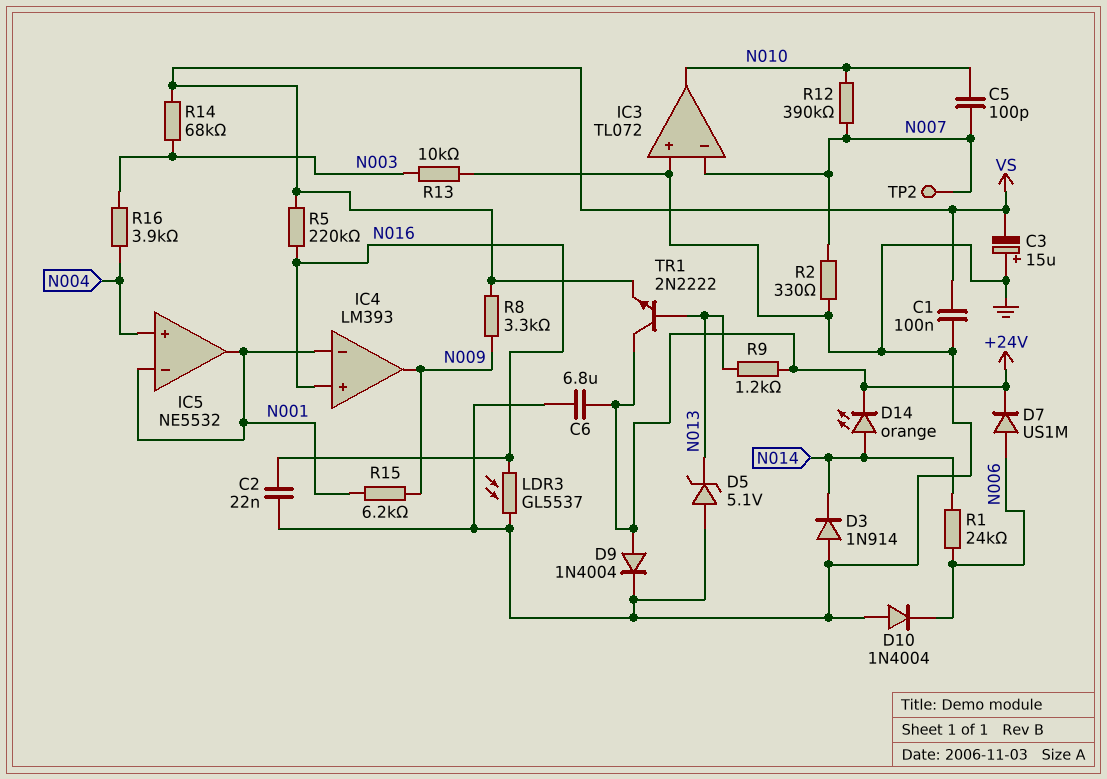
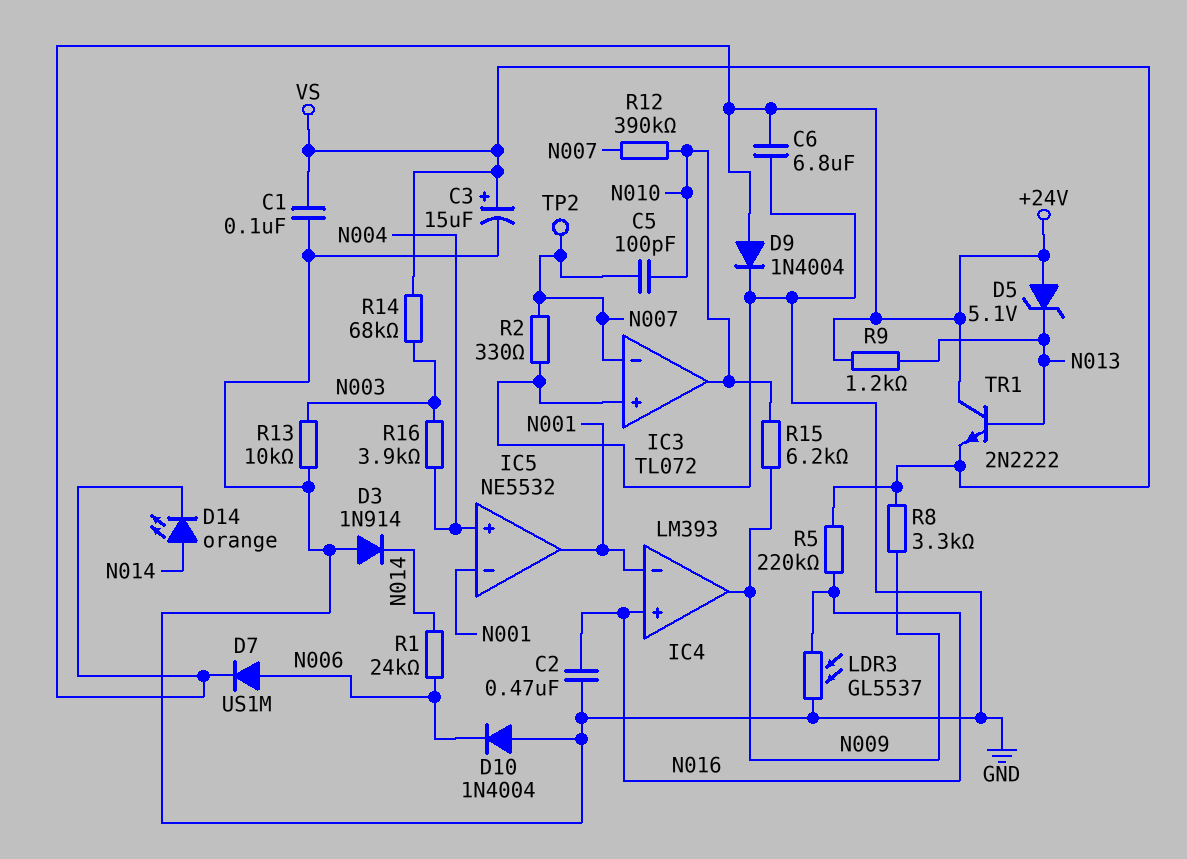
C2: 22nF (GND, N016) -> 470nF (GND, N016)
C3: 15uF (plus GND, minus VS) -> 15uF (plus VS, minus GND)
D5: zener 5.1V (A GND, K N013) -> zener 5.1V (A +24V, K N013)
R15: 6.2k (N001, N009) -> 6.2k (N009, N010)

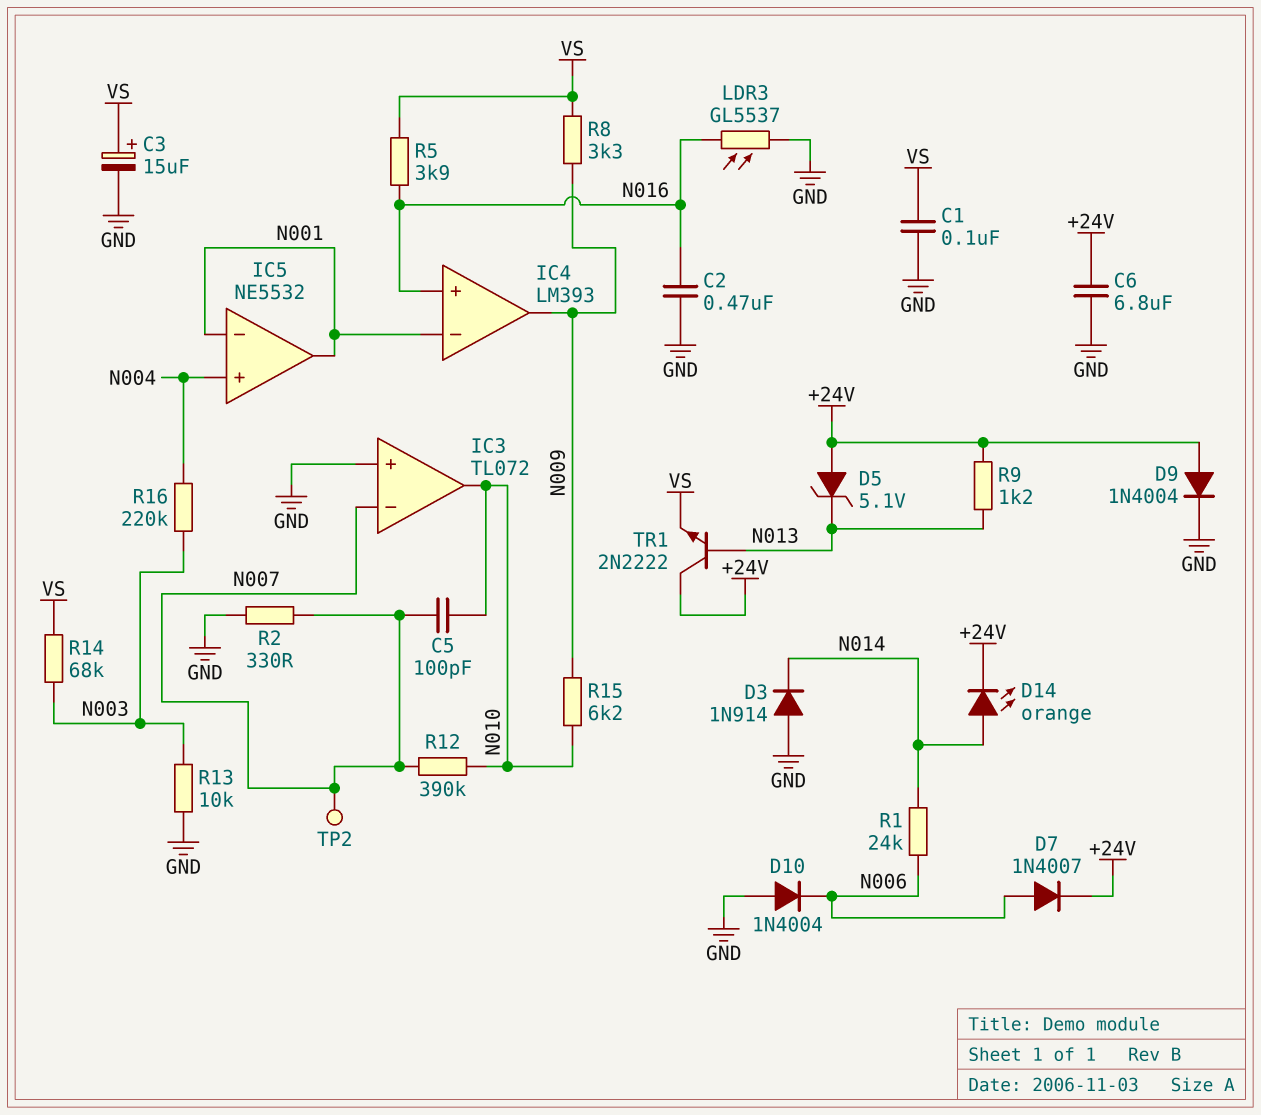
D7: diode US1M (A N006, K +24V) -> diode 1N4007 (A N006, K +24V)
R5: 220k (N016, VS) -> 3.9k (N016, VS)
R16: 3.9k (N003, N004) -> 220k (N003, N004)

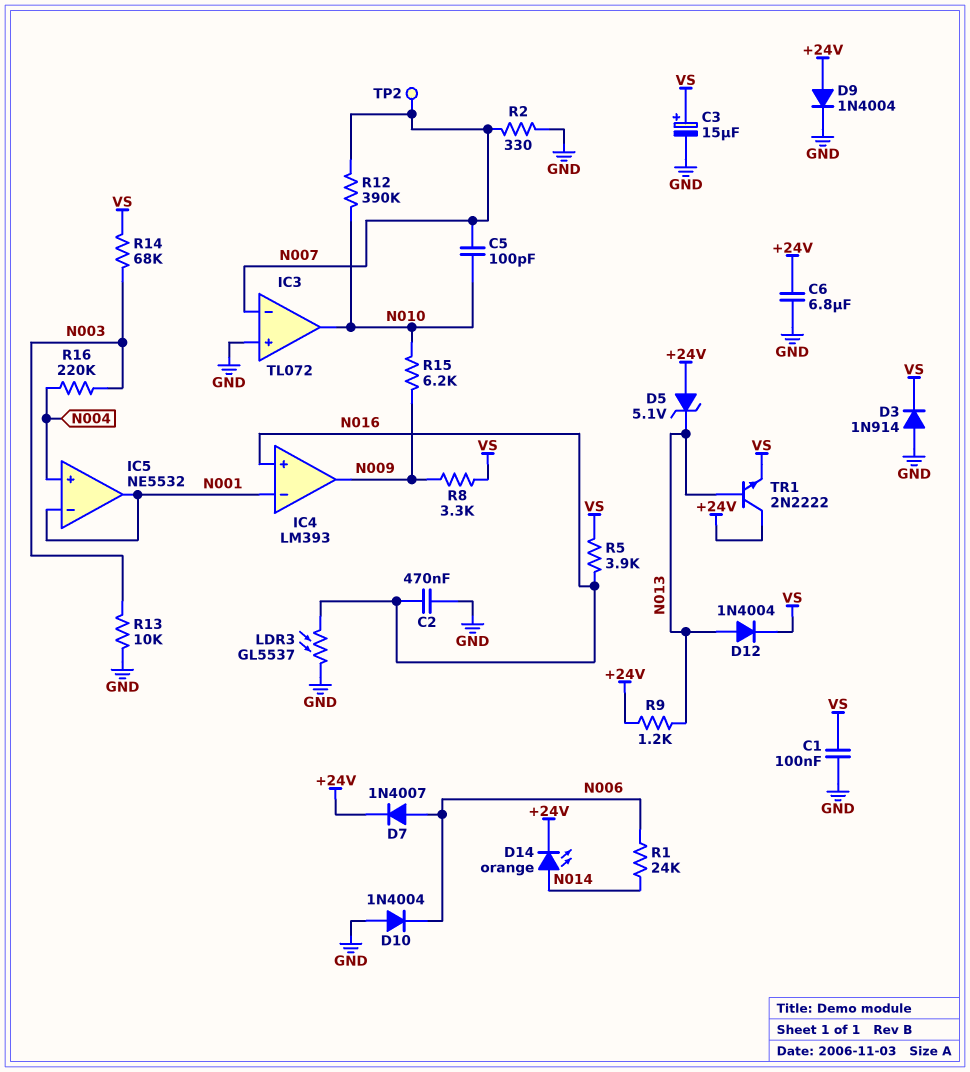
D3: diode 1N914 (A GND, K N014) -> diode 1N914 (A GND, K VS)
D12: none -> diode 1N4004 (A N013, K VS)

